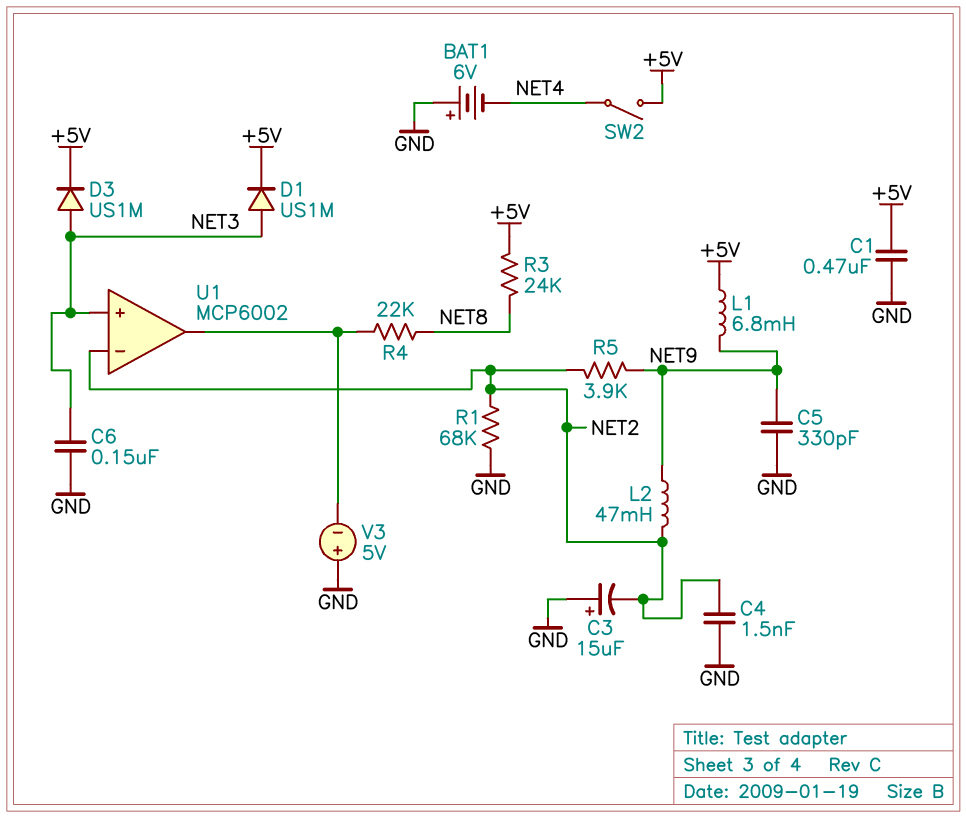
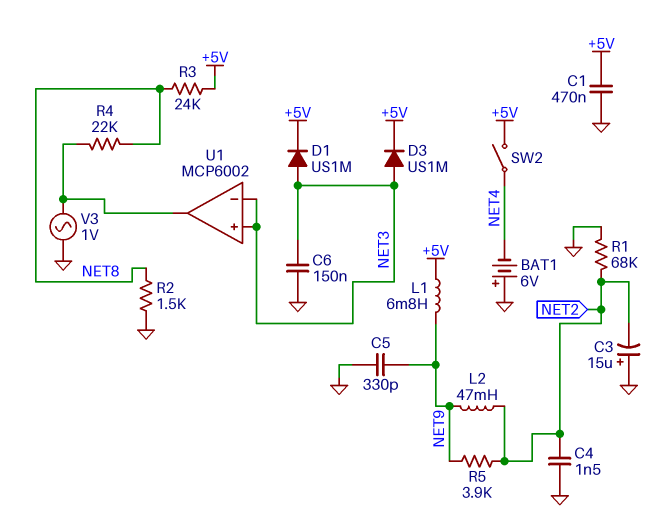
R2: none -> 1.5k (GND, NET8)
U1 pin in-: NET2 -> NET3
V3: 5V (plus GND, minus U1/out) -> AC 1V (GND, U1/out)

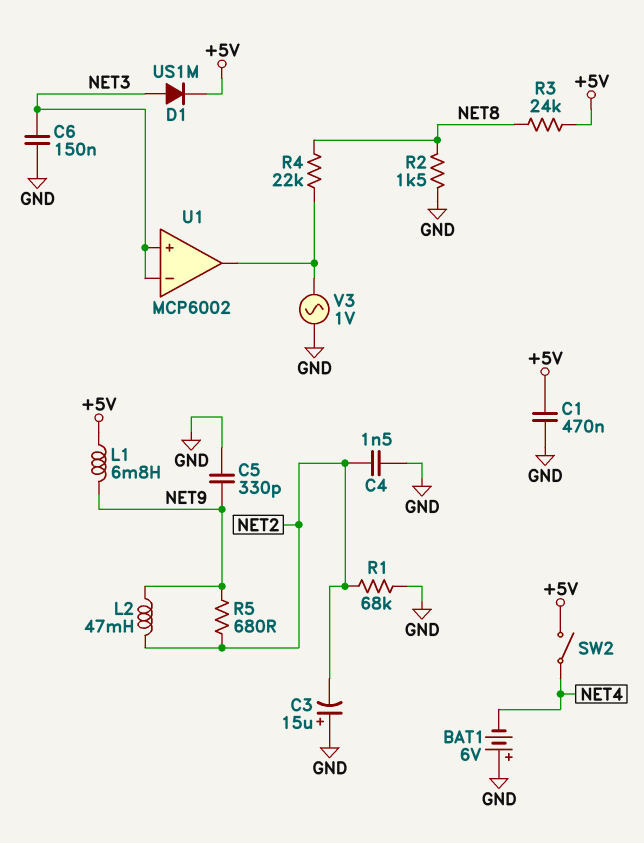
D3: diode US1M (A NET3, K +5V) -> none
R5: 3.9k (NET2, NET9) -> 680 (NET2, NET9)

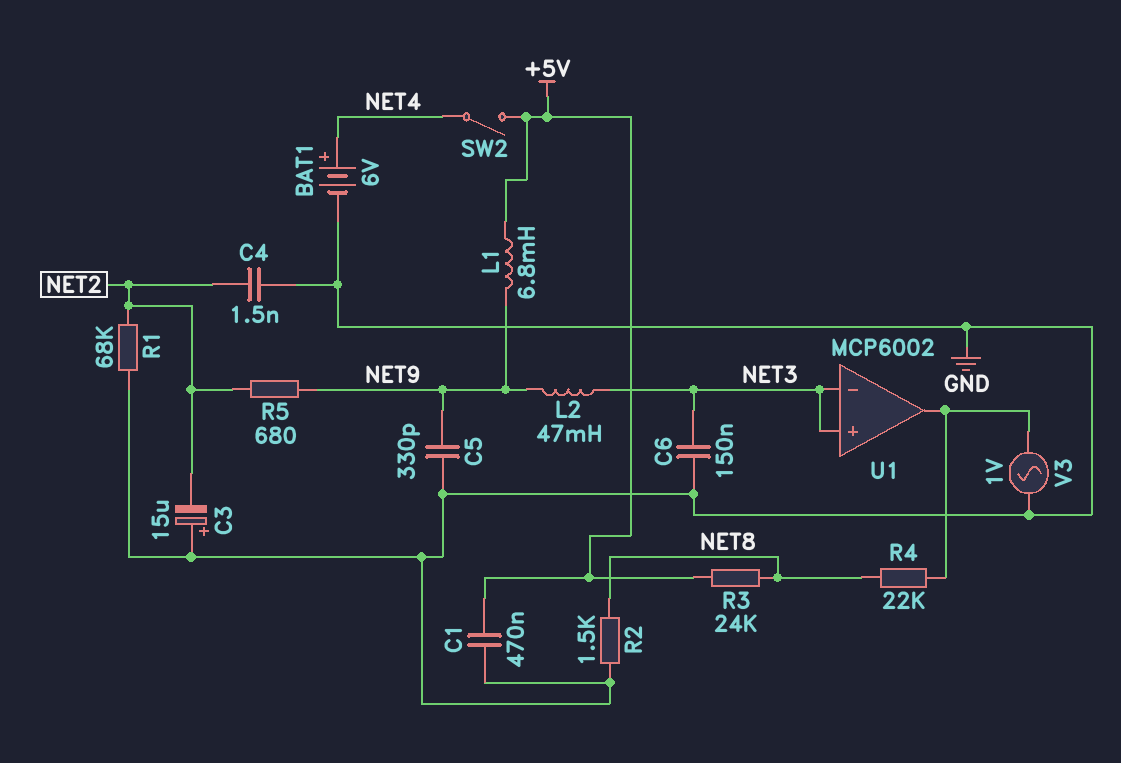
BAT1: 6V (plus GND, minus NET4) -> 6V (plus NET4, minus GND)
D1: diode US1M (A NET3, K +5V) -> none
L2: 47mH (NET2, NET9) -> 47mH (NET3, NET9)

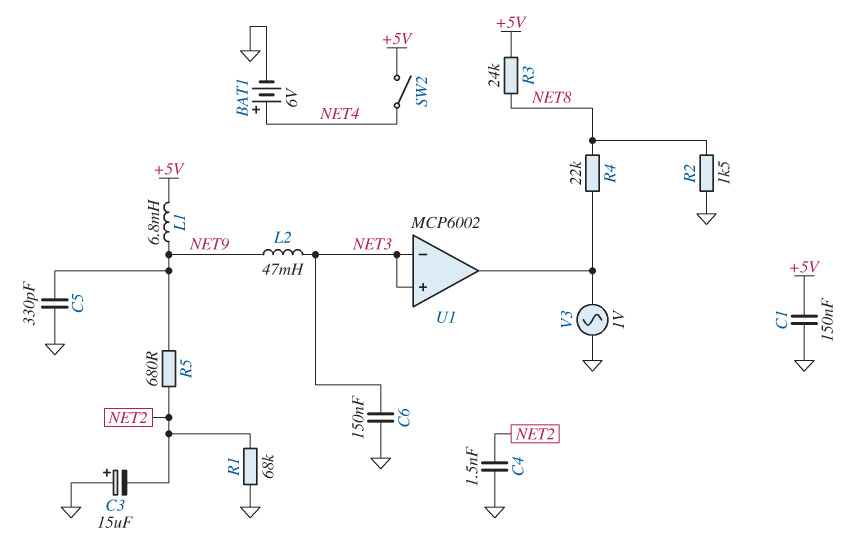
C1: 470nF (+5V, GND) -> 150nF (+5V, GND)

